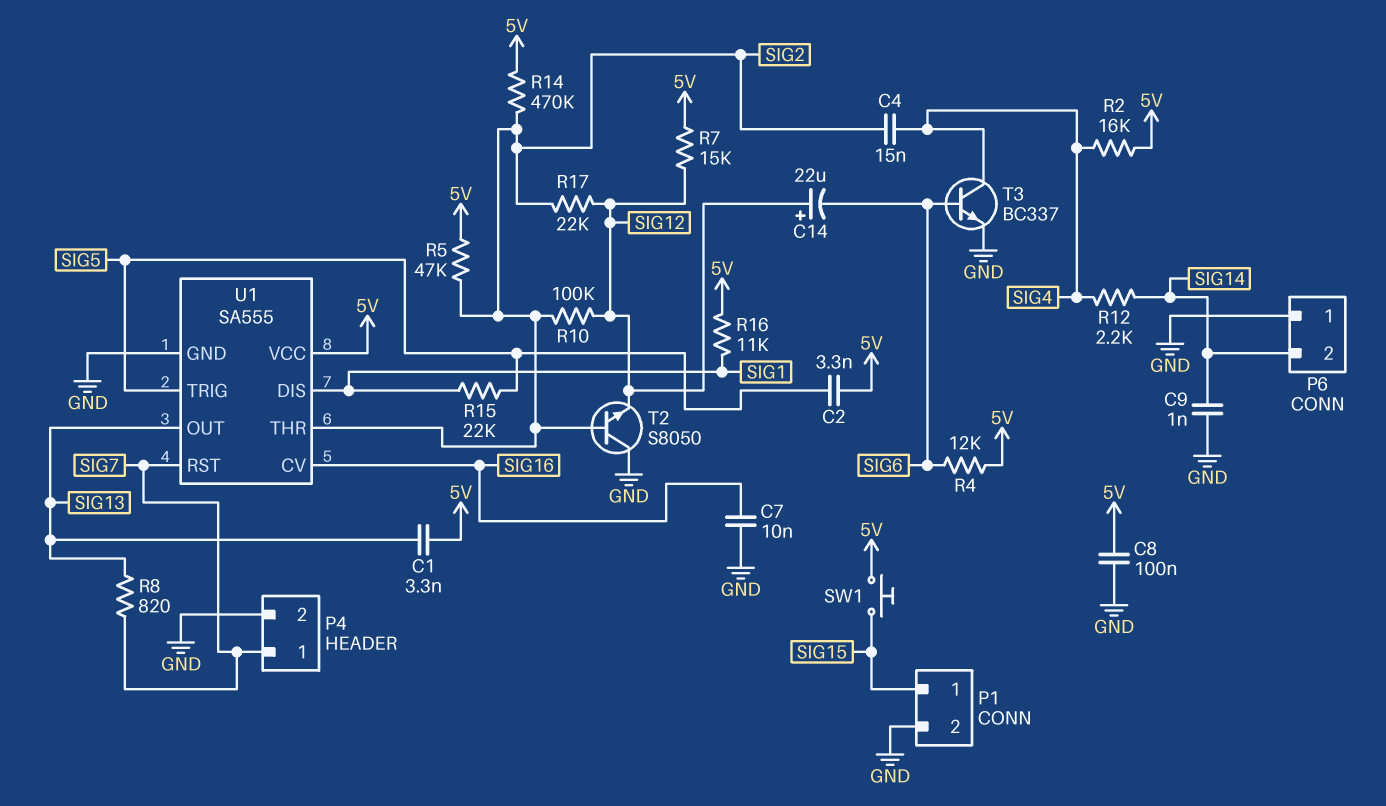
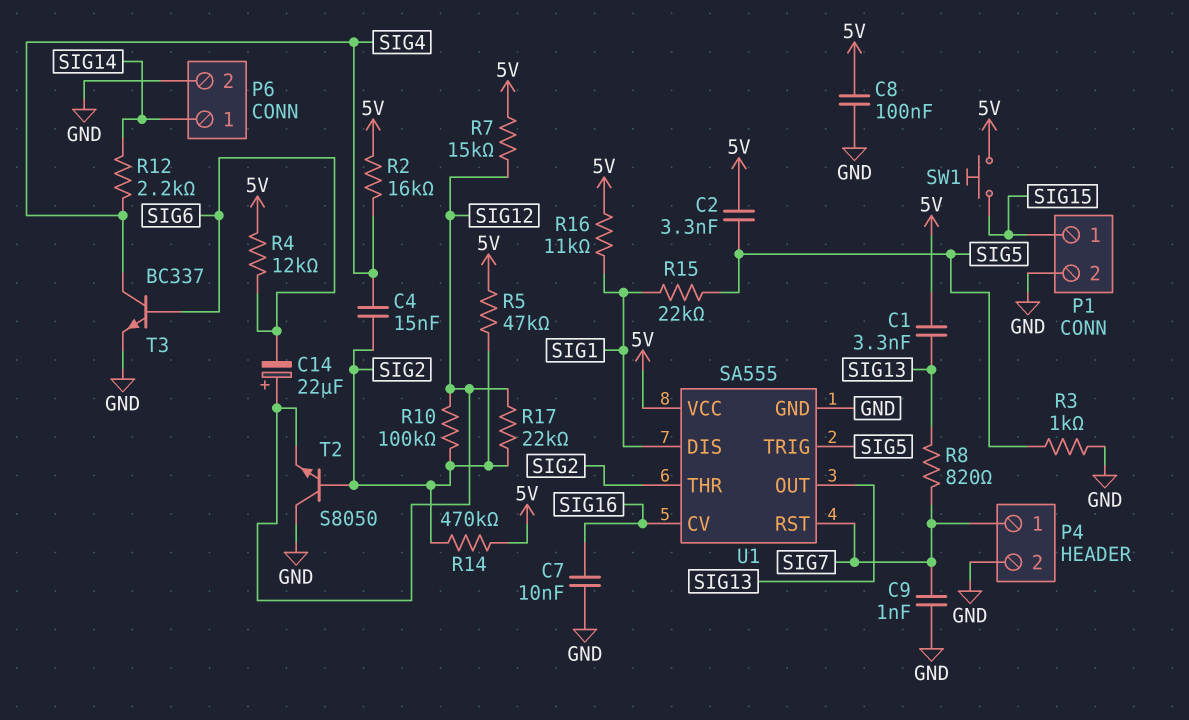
C9: 1nF (GND, SIG14) -> 1nF (GND, SIG7)
P6 pin 1: GND -> SIG14
P6 pin 2: SIG14 -> GND
R3: none -> 1k (GND, SIG5)

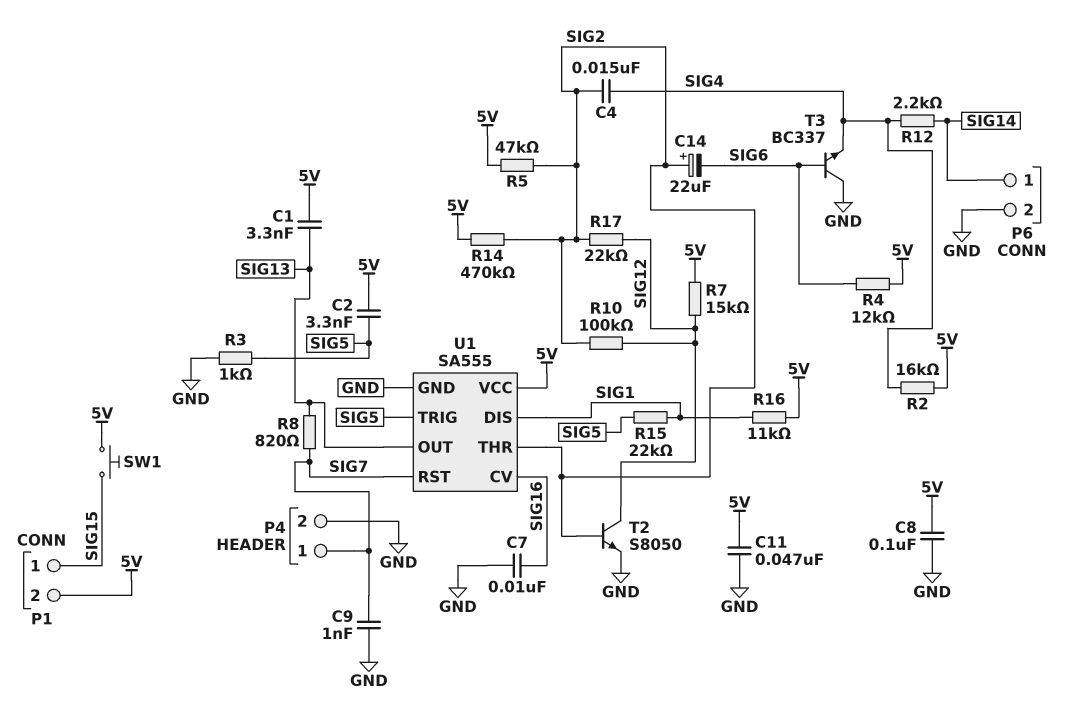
C11: none -> 47nF (5V, GND)
C14: 22uF (plus SIG12, minus SIG6) -> 22uF (plus SIG2, minus SIG6)
P1 pin 2: GND -> 5V
T2: NPN S8050 (B SIG2, C GND, E SIG12) -> NPN S8050 (B SIG2, C SIG12, E GND)
T3: NPN BC337 (B SIG6, C SIG4, E GND) -> NPN BC337 (B SIG6, C GND, E SIG4)

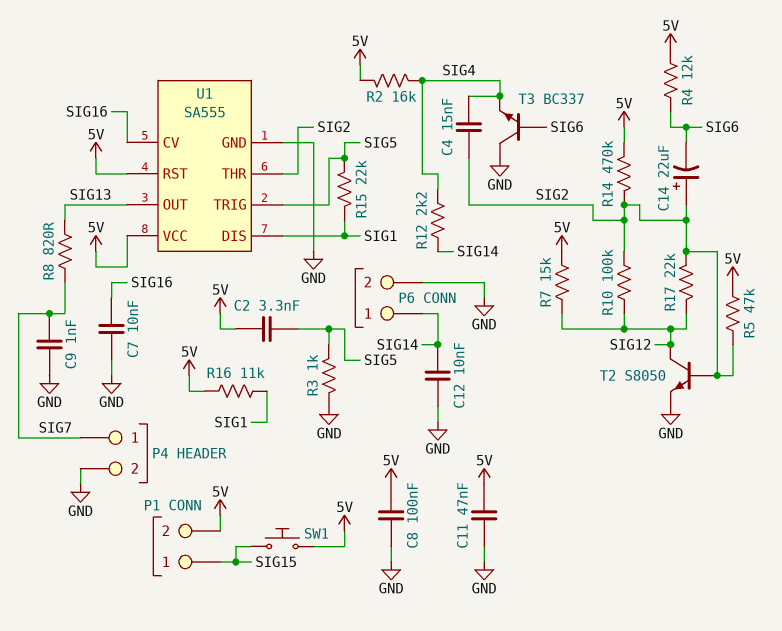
C1: 3.3nF (5V, SIG13) -> none
C12: none -> 10nF (GND, SIG14)
U1 pin RST: SIG7 -> 5V

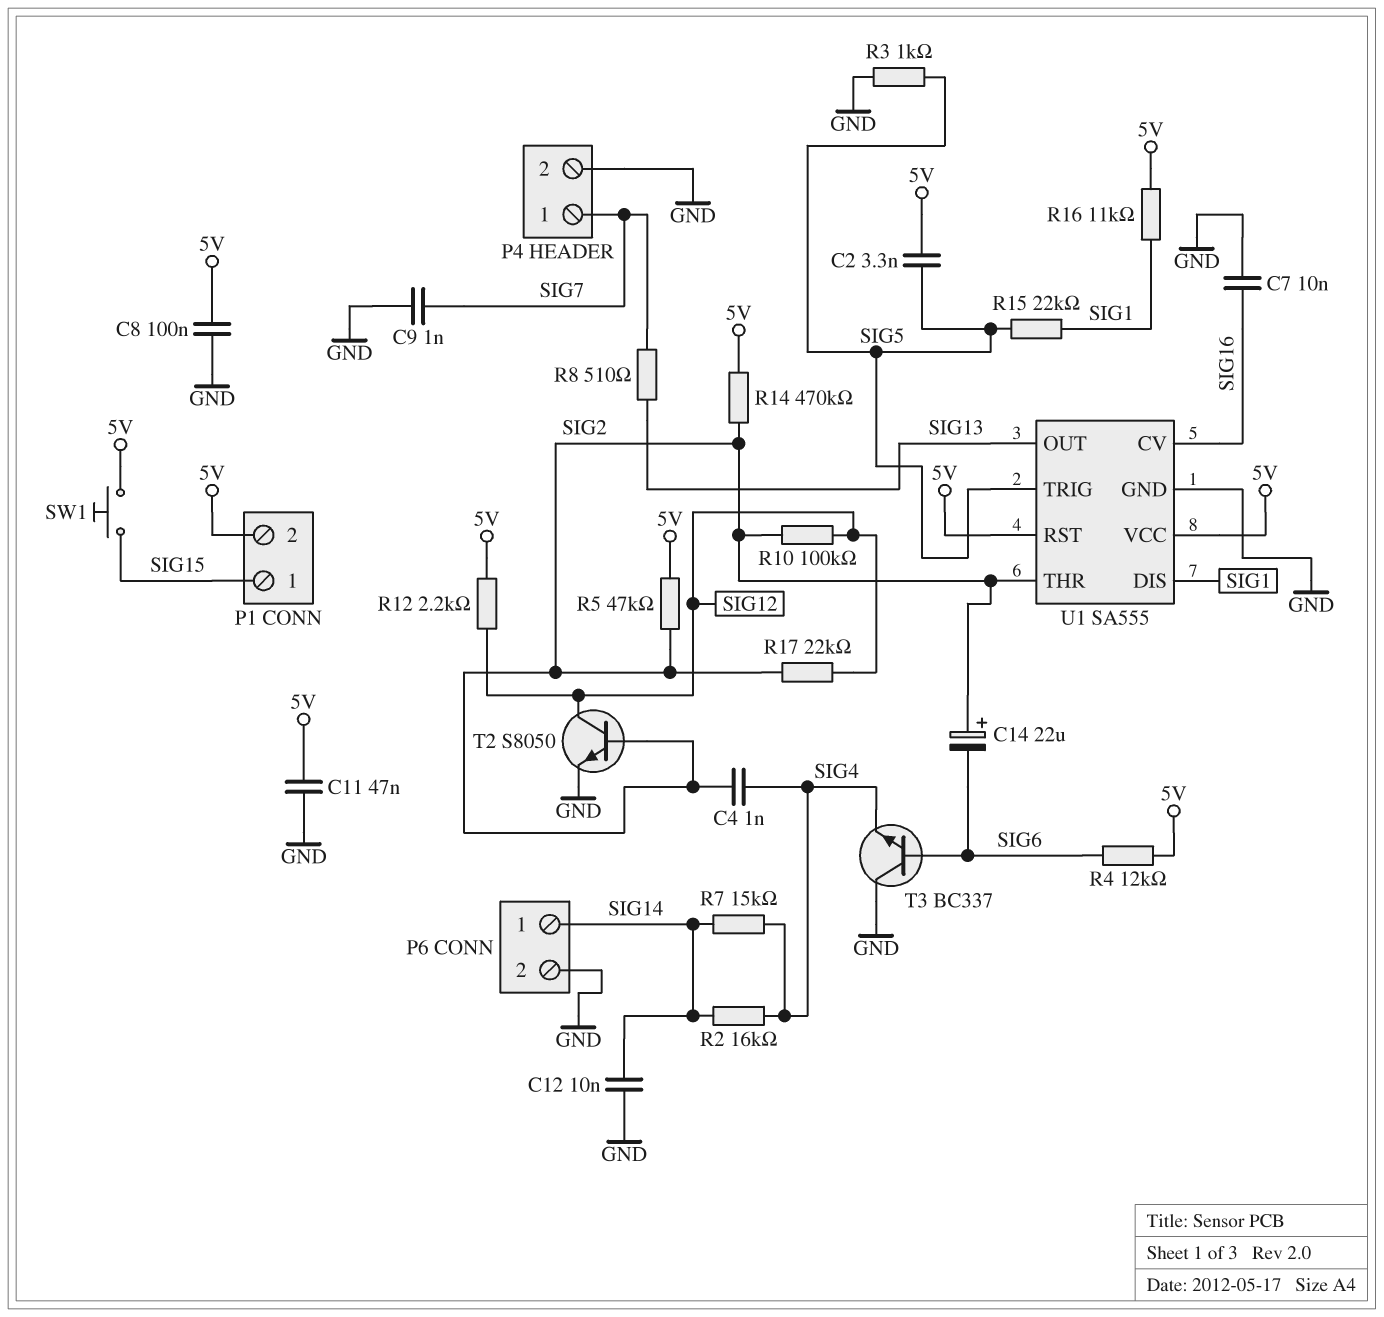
C4: 15nF (SIG2, SIG4) -> 1nF (SIG2, SIG4)
R2: 16k (5V, SIG4) -> 16k (SIG4, SIG14)
R7: 15k (5V, SIG12) -> 15k (SIG4, SIG14)
R8: 820 (SIG7, SIG13) -> 510 (SIG7, SIG13)
R12: 2.2k (SIG4, SIG14) -> 2.2k (5V, SIG12)

